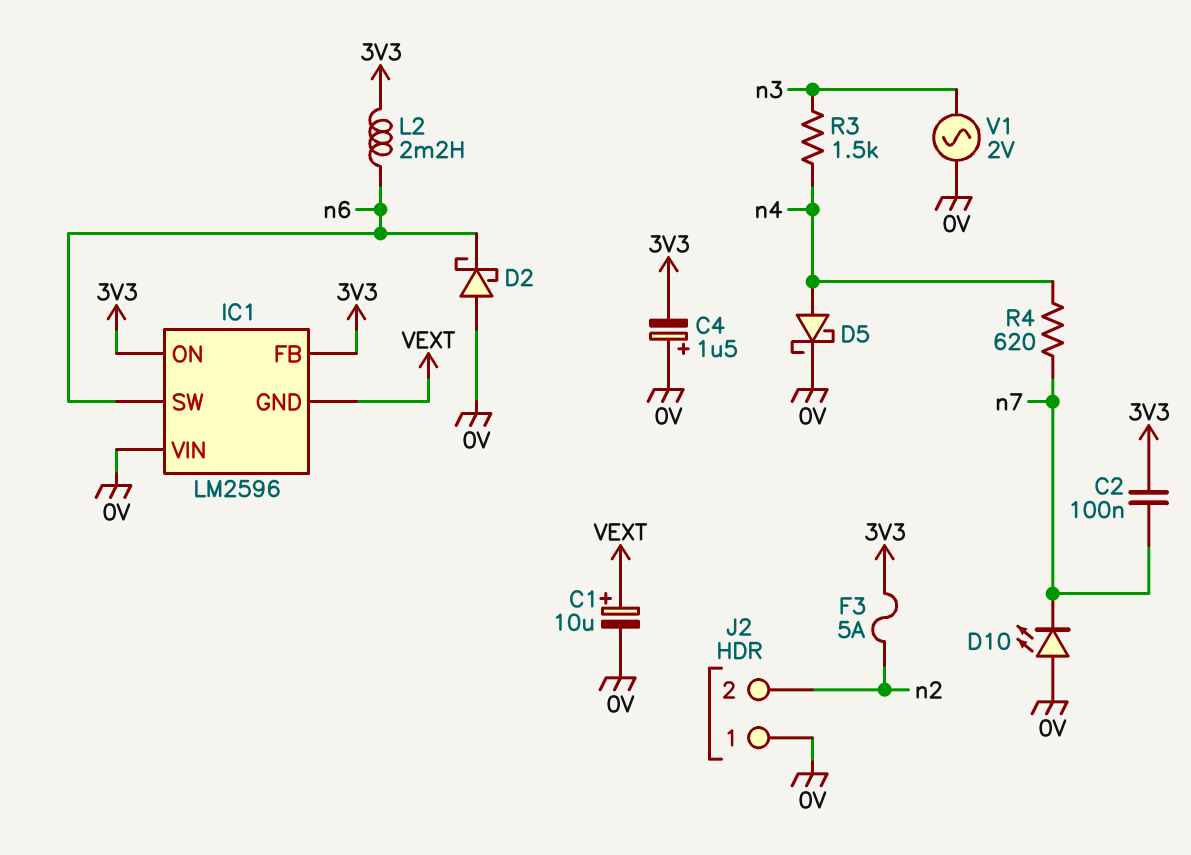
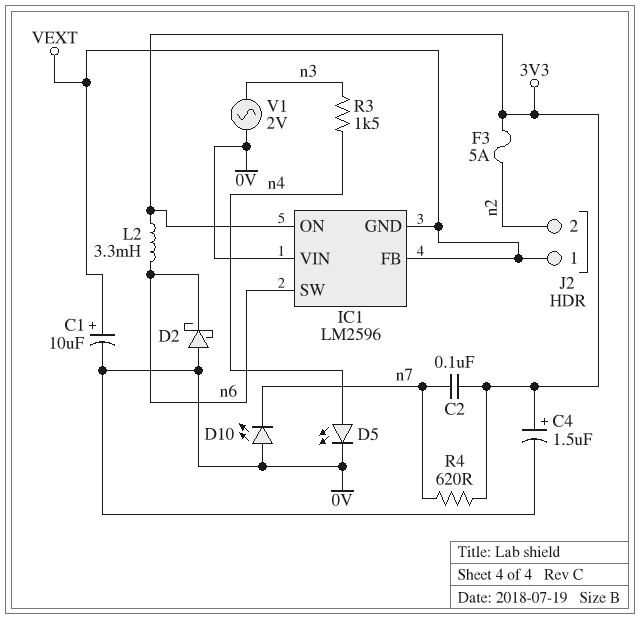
C4: 1.5uF (plus 0V, minus 3V3) -> 1.5uF (plus 3V3, minus 0V)
D5: schottky (A n4, K 0V) -> LED (A n4, K 0V)
IC1 pin FB: 3V3 -> VEXT
J2 pin 1: 0V -> VEXT
L2: 2.2mH (3V3, n6) -> 3.3mH (3V3, n6)
R4: 620 (n4, n7) -> 620 (3V3, n7)

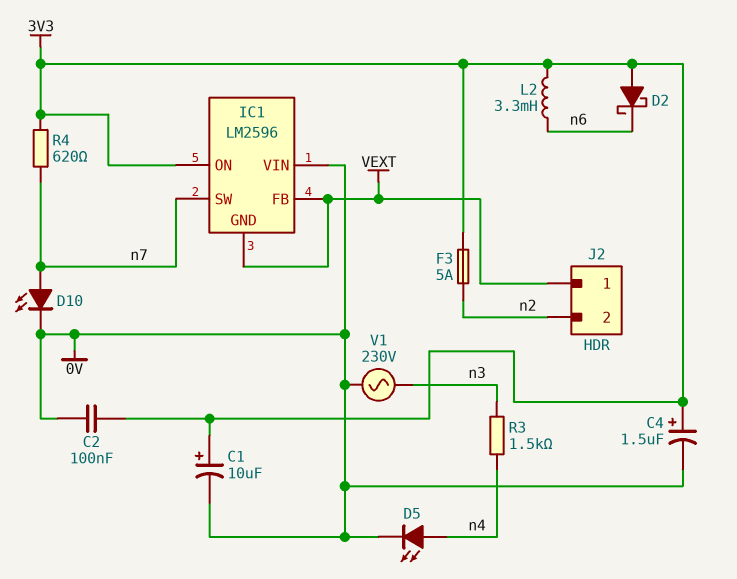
C1: 10uF (plus VEXT, minus 0V) -> 10uF (plus 3V3, minus 0V)
C2: 100nF (3V3, n7) -> 100nF (0V, 3V3)
D2: schottky (A 0V, K n6) -> schottky (A 3V3, K n6)
D10: LED (A 0V, K n7) -> LED (A n7, K 0V)
IC1 pin SW: n6 -> n7
V1: AC 2V (0V, n3) -> AC 230V (0V, n3)

